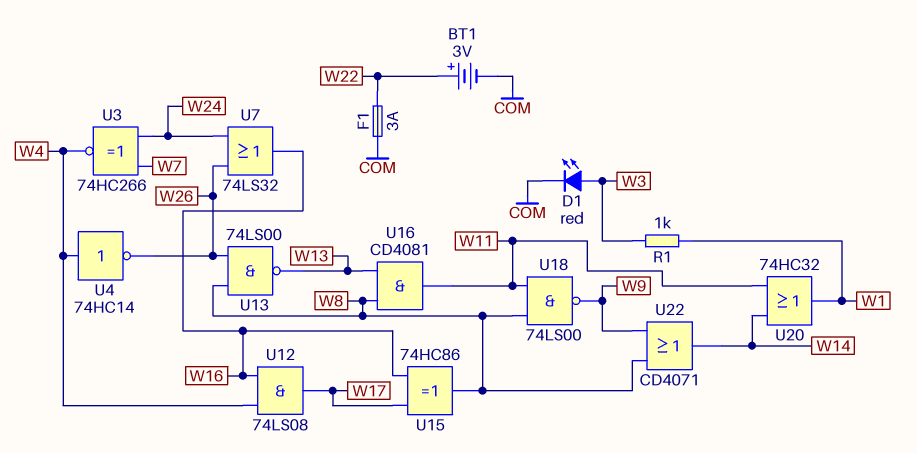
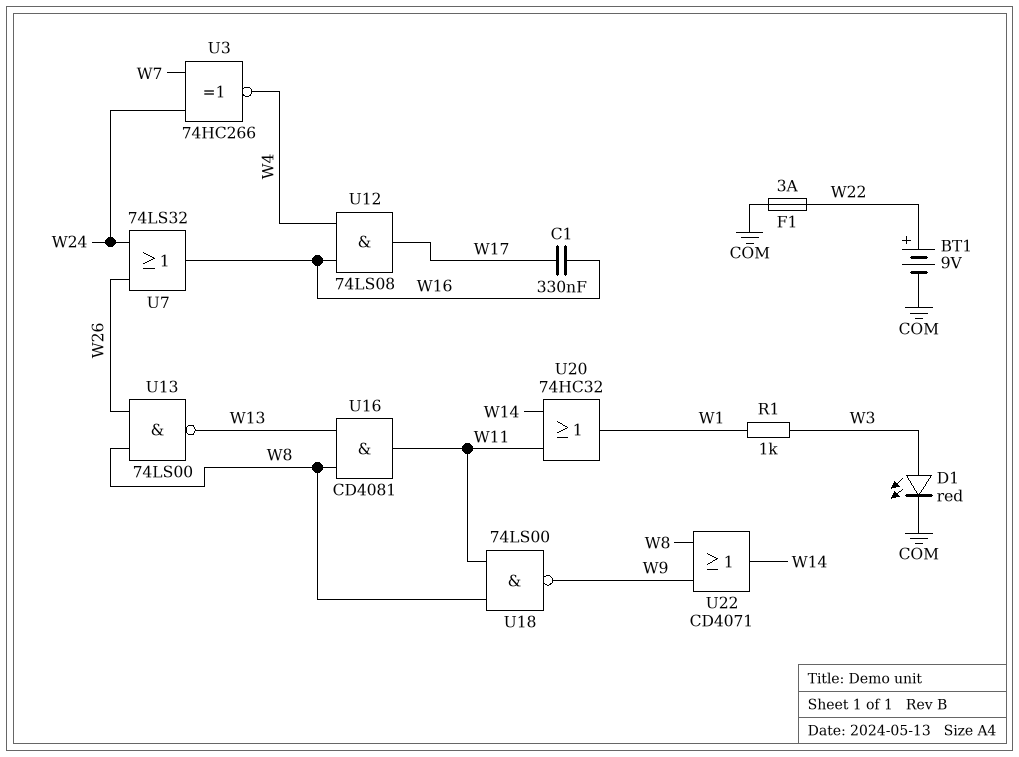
BT1: 3V (plus W22, minus COM) -> 9V (plus W22, minus COM)
C1: none -> 330nF (W16, W17)
U4: NOT 74HC14 (in W4, out W26) -> none
U15: XOR 74HC86 (in W16, in W17, out W8) -> none

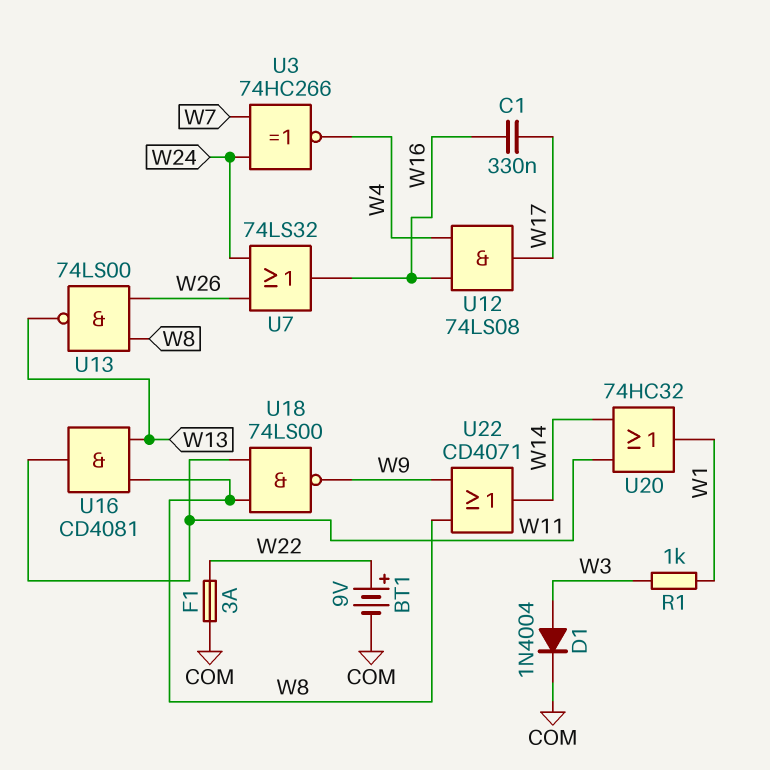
D1: LED red (A W3, K COM) -> diode 1N4004 (A W3, K COM)

